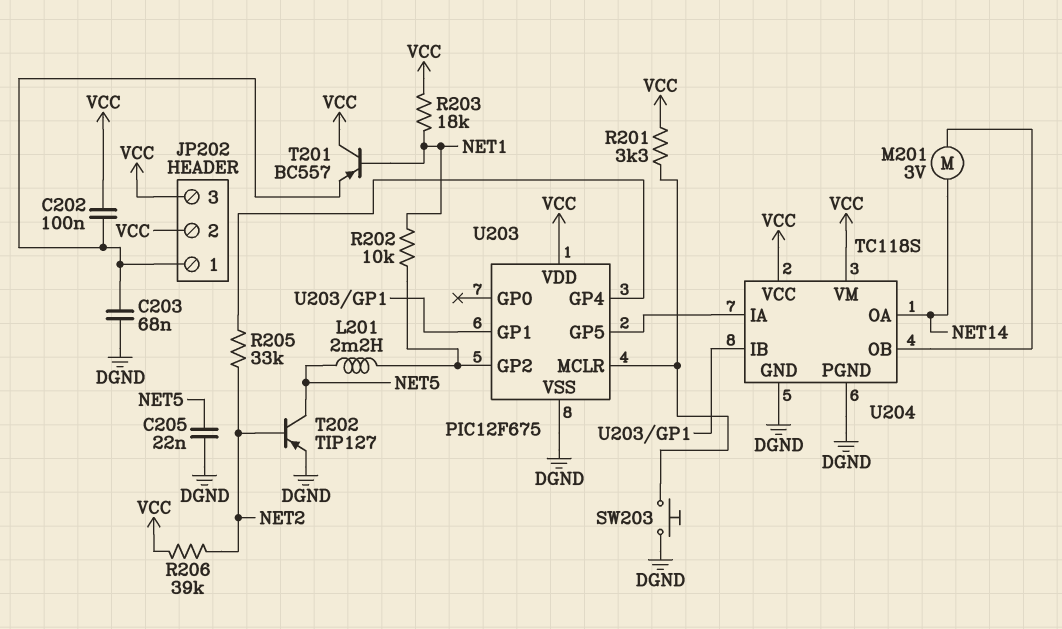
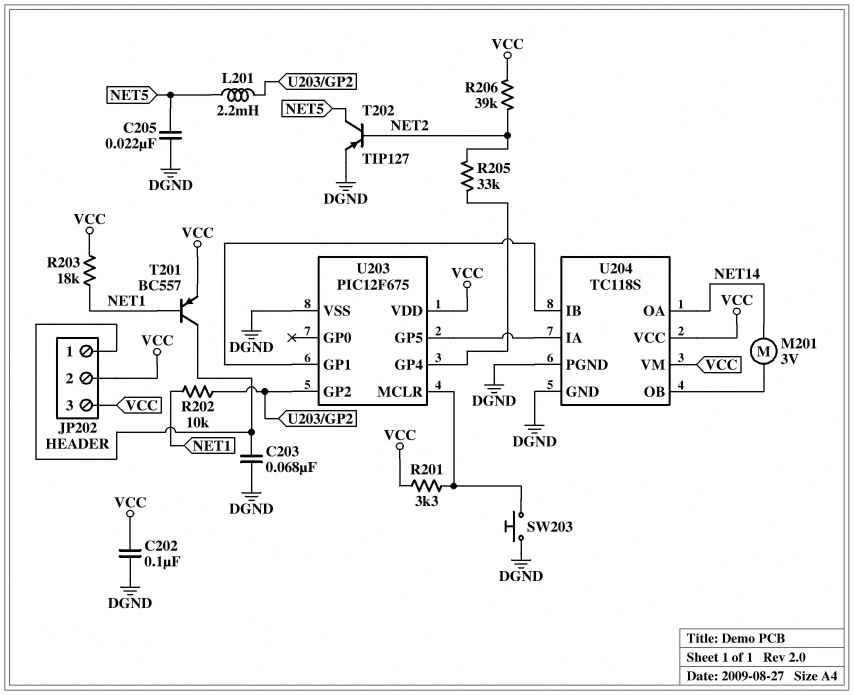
C202: 100nF (JP202/1, VCC) -> 100nF (DGND, VCC)
T201: PNP BC557 (B NET1, C VCC, E JP202/1) -> PNP BC557 (B NET1, C JP202/1, E VCC)

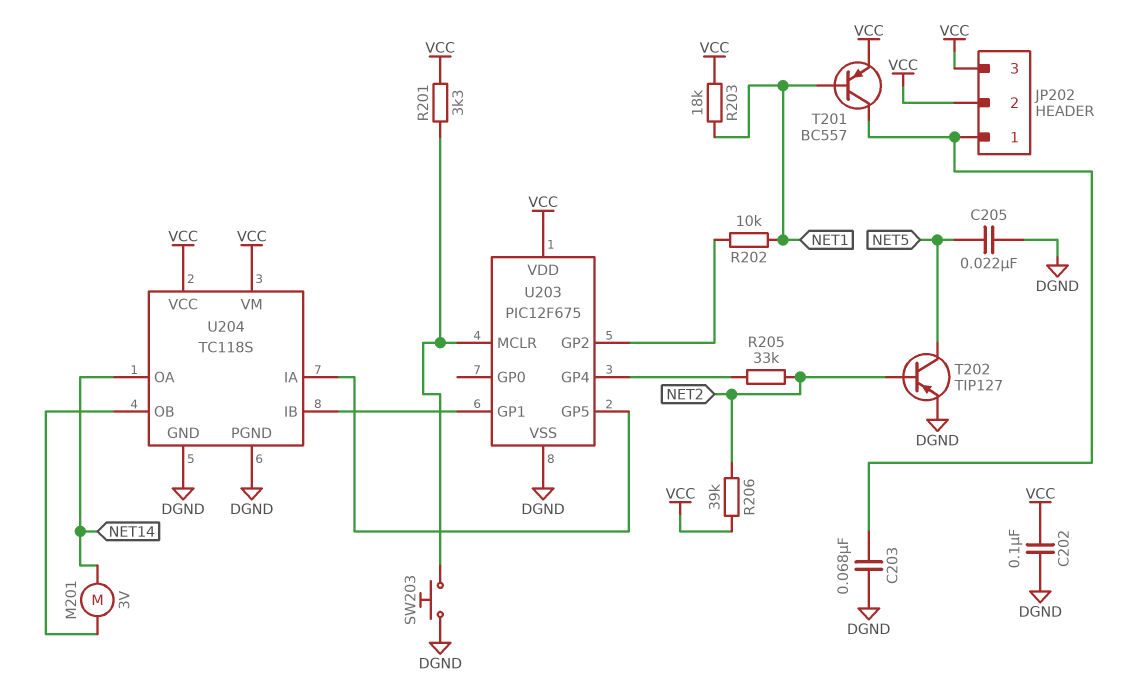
L201: 2.2mH (NET5, U203/GP2) -> none

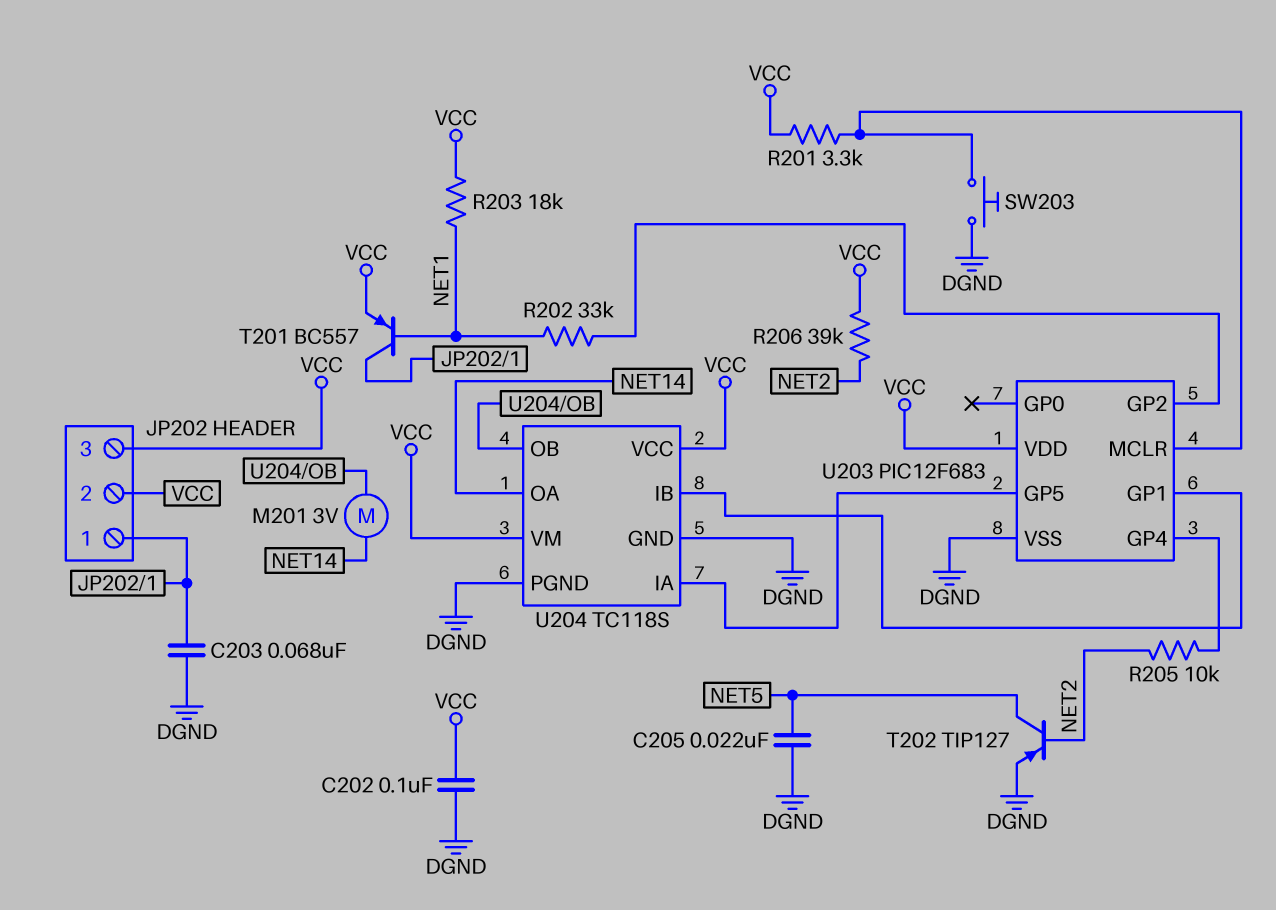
R202: 10k (NET1, U203/GP2) -> 33k (NET1, U203/GP2)
R205: 33k (NET2, U203/GP4) -> 10k (NET2, U203/GP4)
U203: PIC12F675 -> PIC12F683

